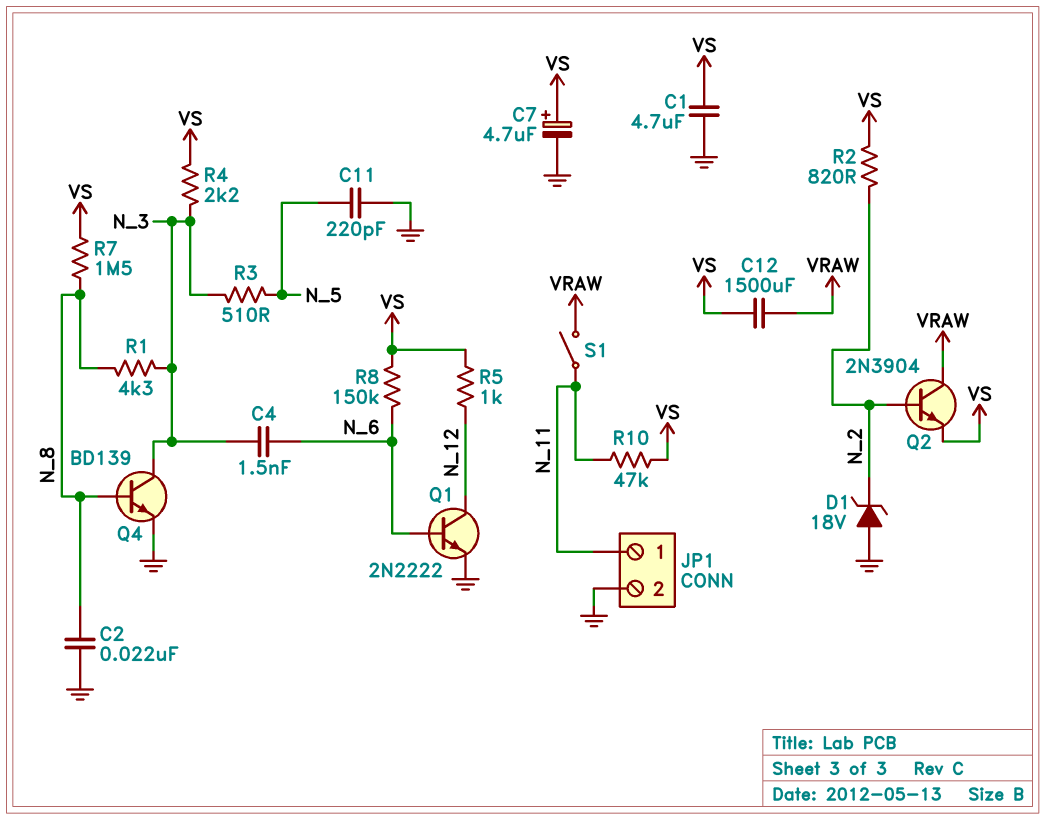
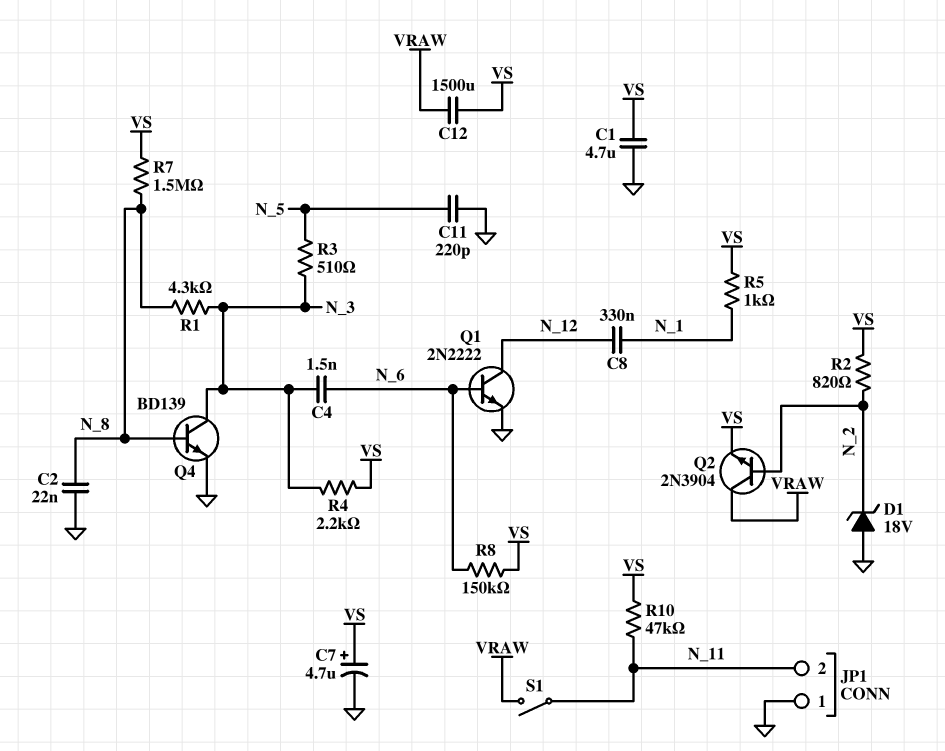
C8: none -> 330nF (N_1, N_12)
JP1 pin 1: N_11 -> GND
JP1 pin 2: GND -> N_11
R5: 1k (N_12, VS) -> 1k (N_1, VS)

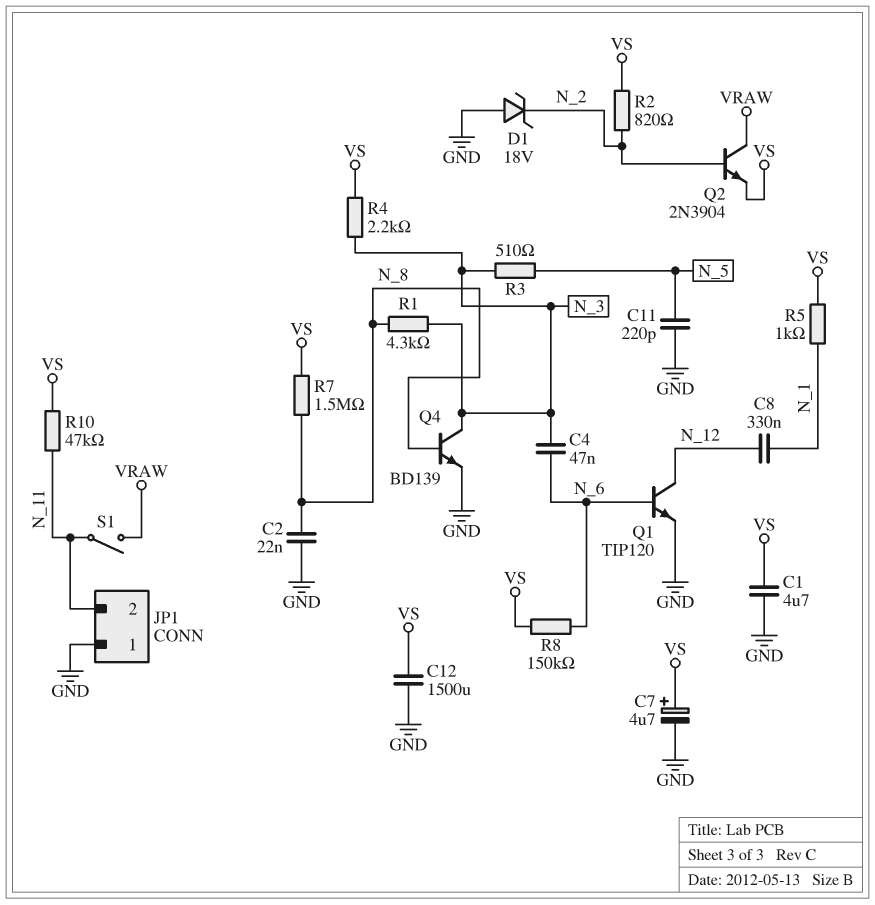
C4: 1.5nF (N_3, N_6) -> 47nF (N_3, N_6)
C12: 1500uF (VRAW, VS) -> 1500uF (GND, VS)
Q1: NPN 2N2222 (B N_6, C N_12, E GND) -> NPN TIP120 (B N_6, C N_12, E GND)

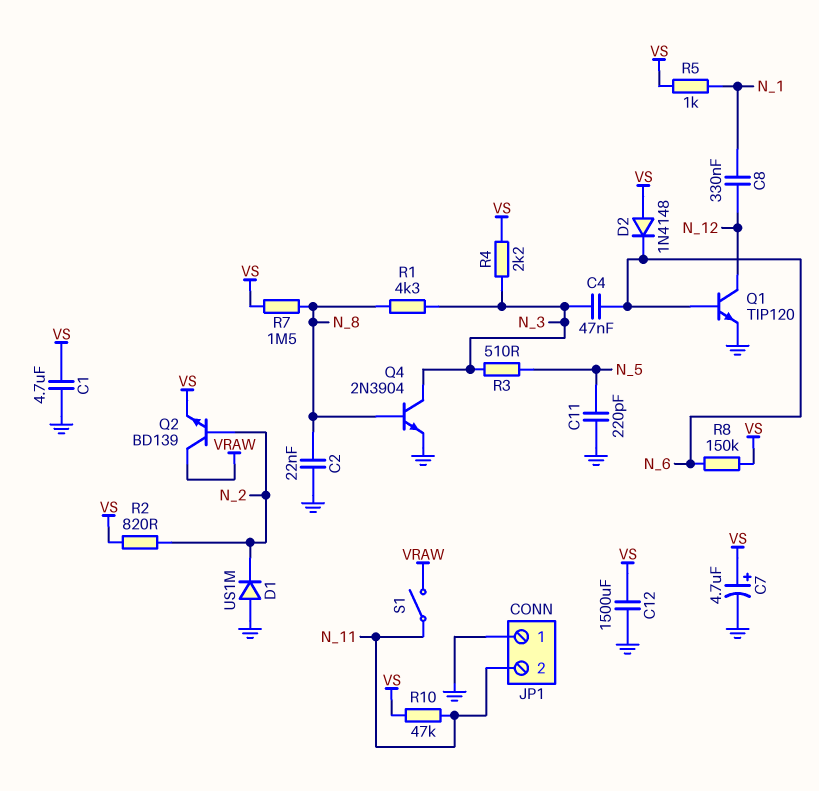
D1: zener 18V (A GND, K N_2) -> diode US1M (A GND, K N_2)
D2: none -> diode 1N4148 (A VS, K N_6)
Q2: NPN 2N3904 (B N_2, C VRAW, E VS) -> NPN BD139 (B N_2, C VRAW, E VS)
Q4: NPN BD139 (B N_8, C N_3, E GND) -> NPN 2N3904 (B N_8, C N_3, E GND)

